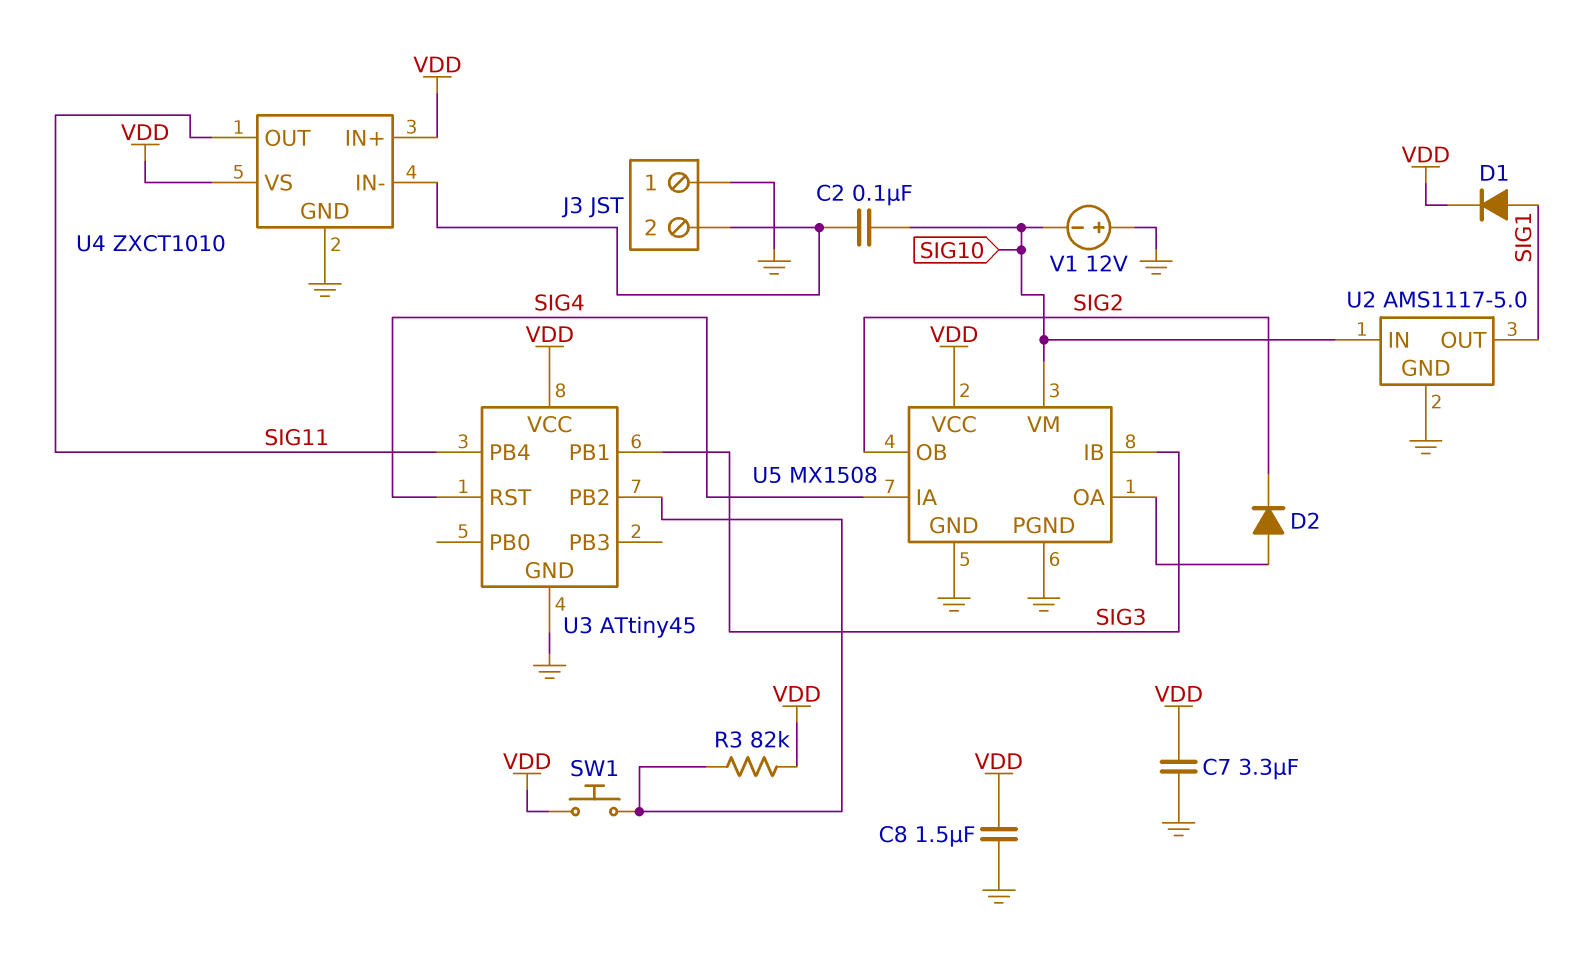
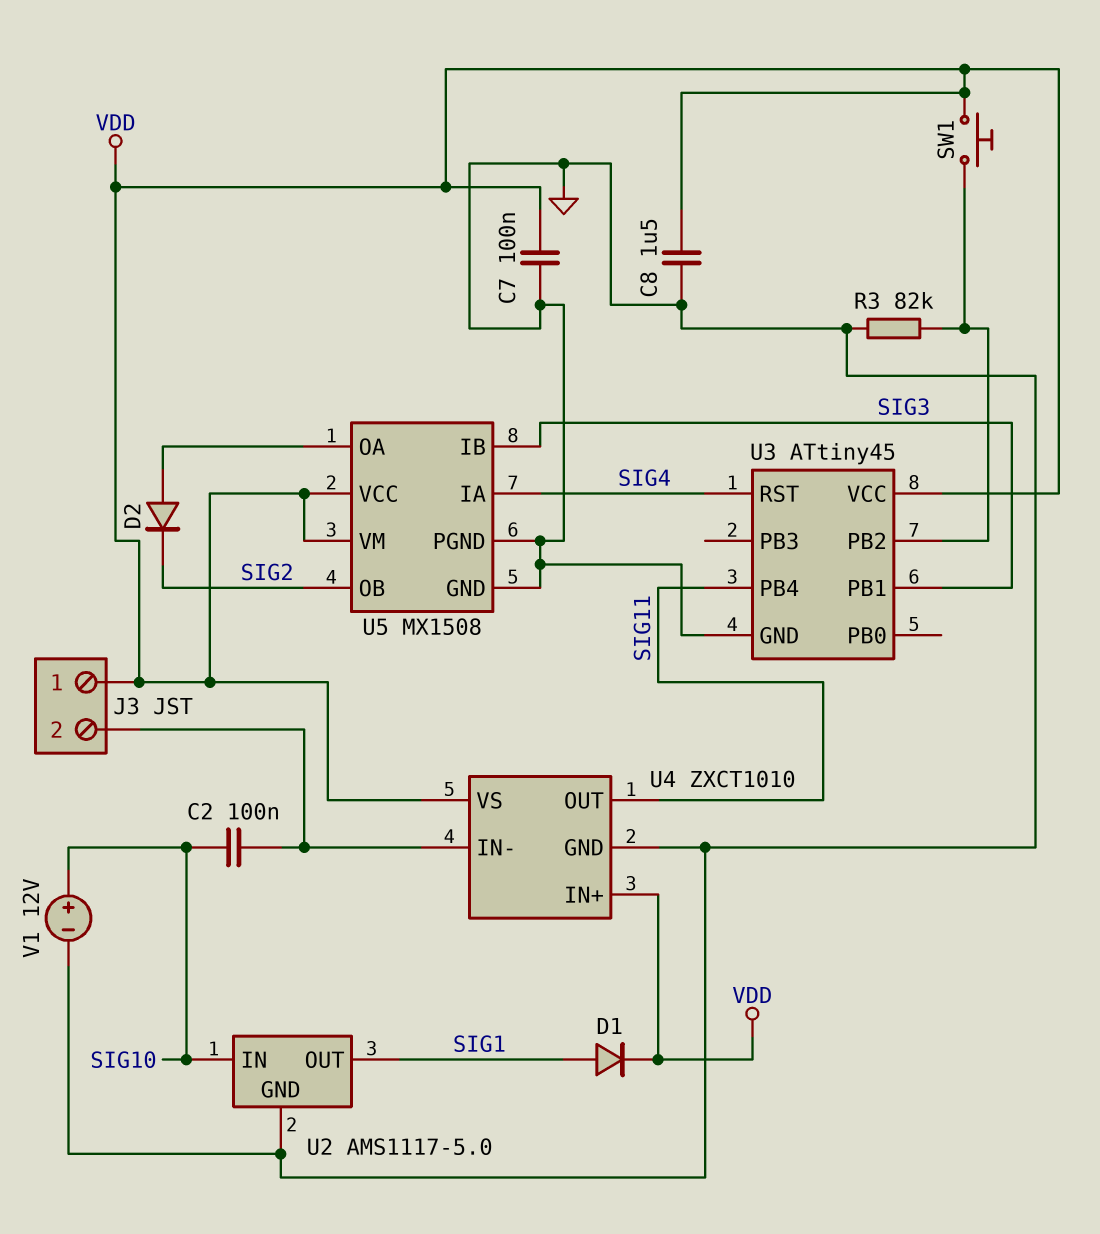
C7: 3.3uF (GND, VDD) -> 100nF (GND, VDD)
J3 pin 1: GND -> VDD
R3: 82k (U3/PB2, VDD) -> 82k (GND, U3/PB2)
U5 pin VM: SIG10 -> VDD
V1: 12V (plus GND, minus SIG10) -> 12V (plus SIG10, minus GND)

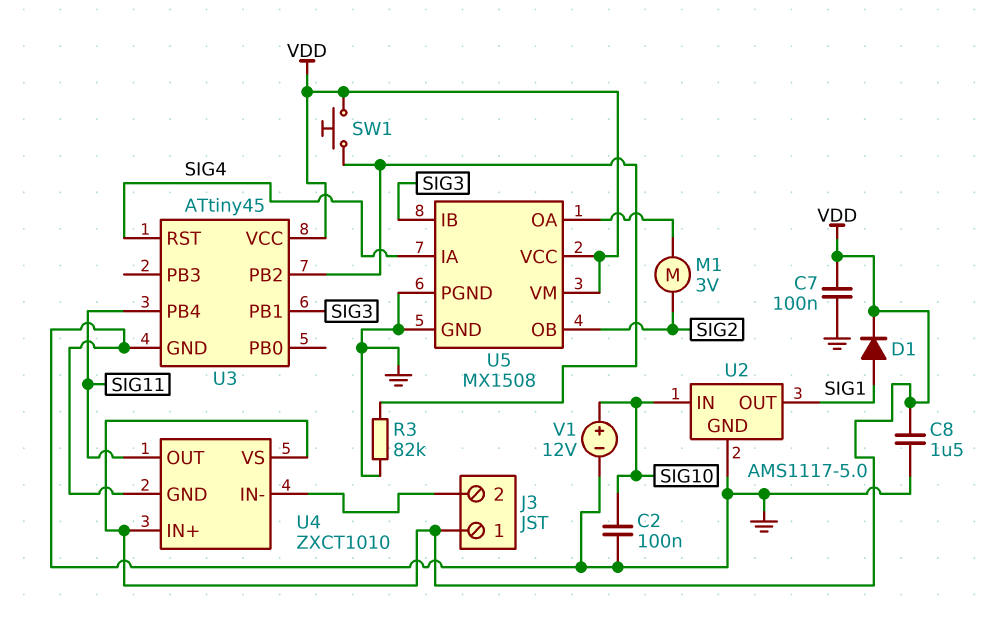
C2: 100nF (J3/2, SIG10) -> 100nF (GND, SIG10)
D2: diode (A U5/OA, K SIG2) -> none
M1: none -> motor 3V (SIG2, U5/OA)

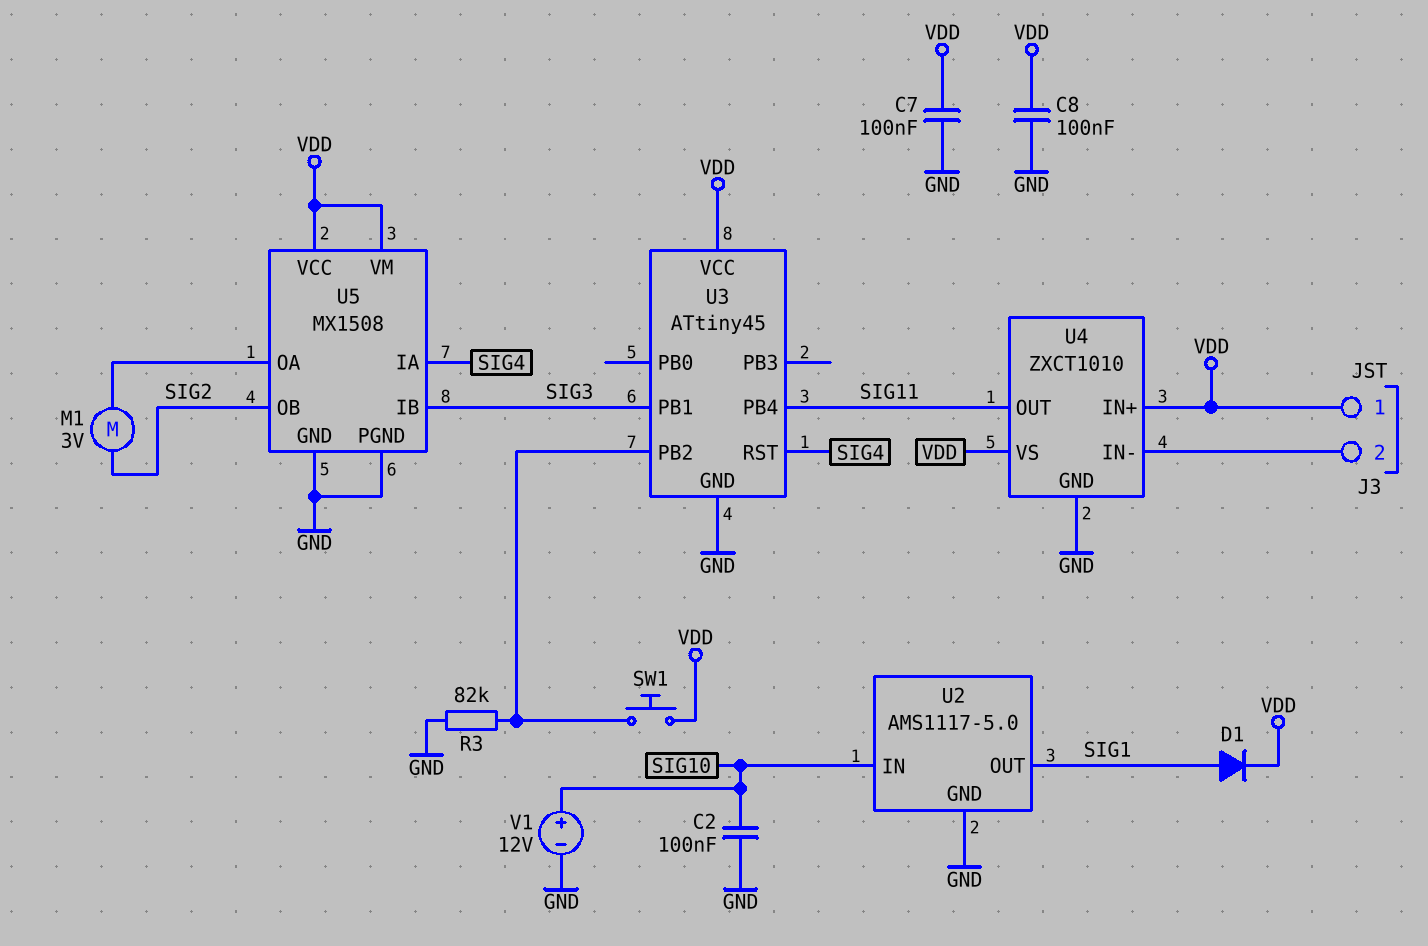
C8: 1.5uF (GND, VDD) -> 100nF (GND, VDD)

